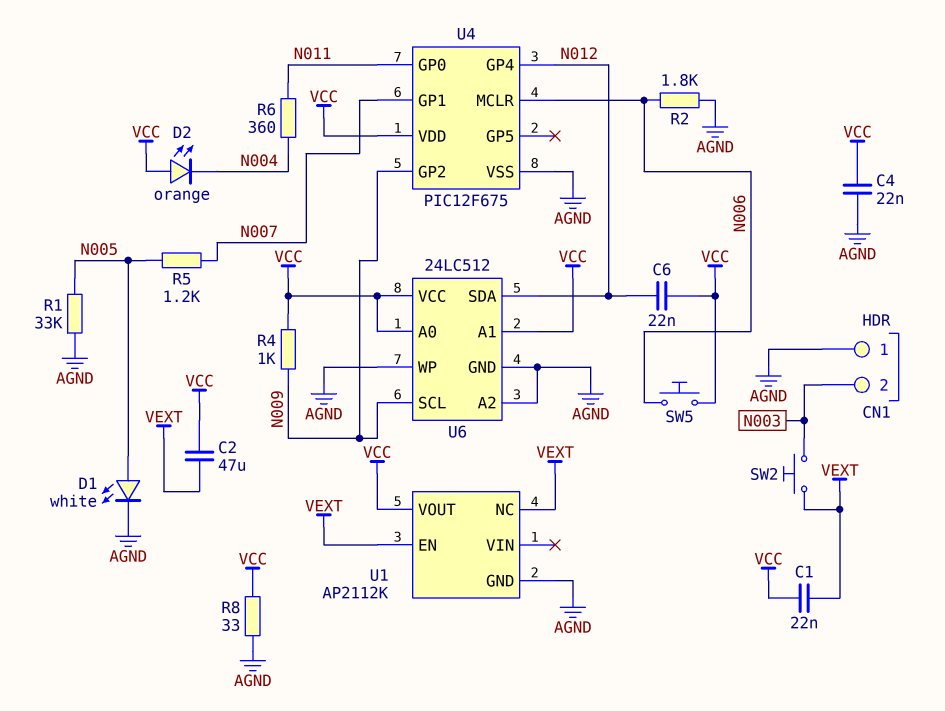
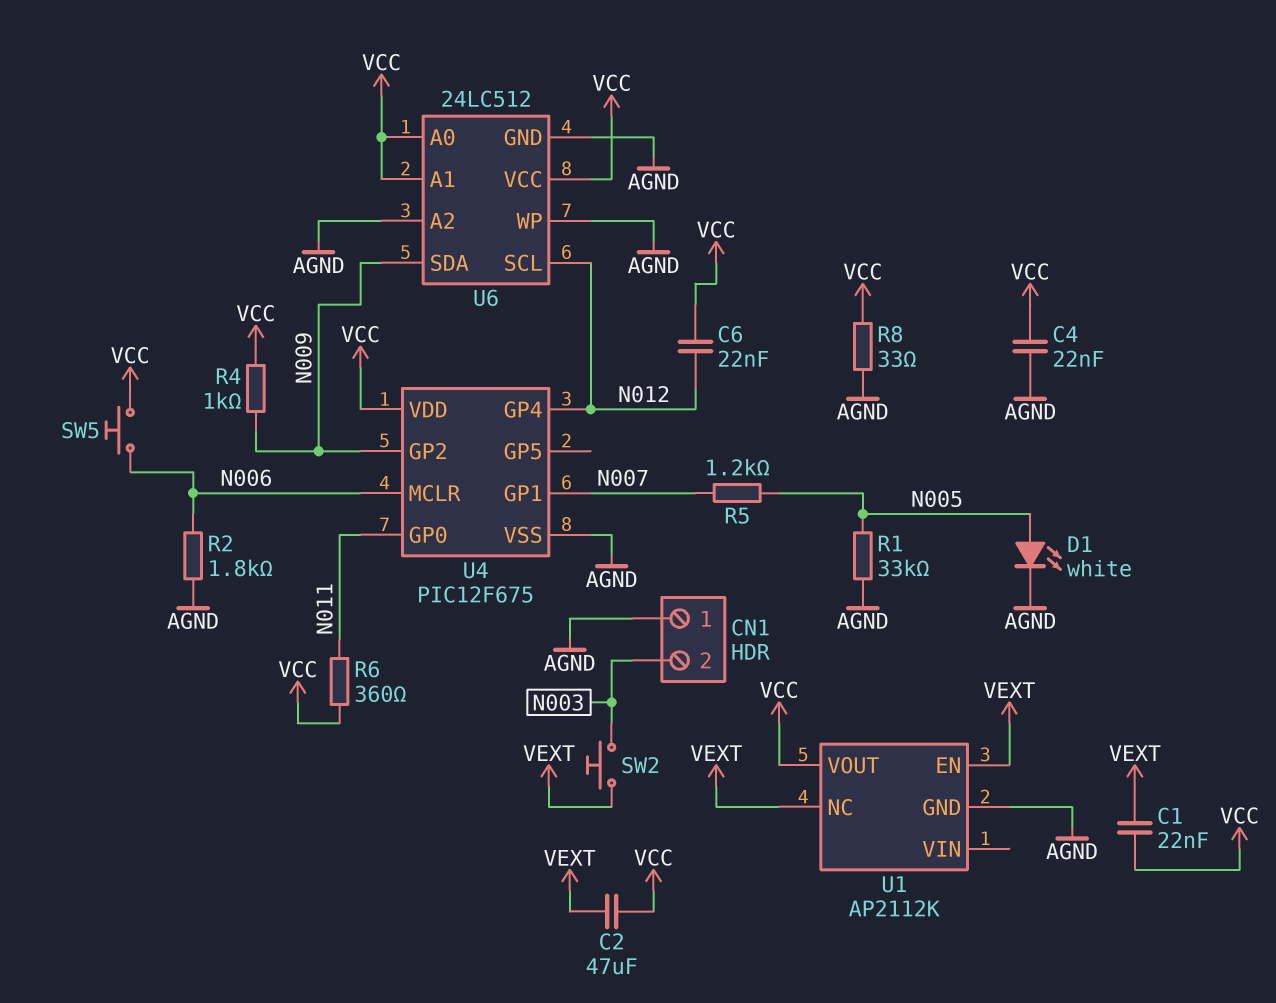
D2: LED orange (A VCC, K N004) -> none
R6: 360 (N004, N011) -> 360 (N011, VCC)
U6 pin SCL: N009 -> N012
U6 pin SDA: N012 -> N009

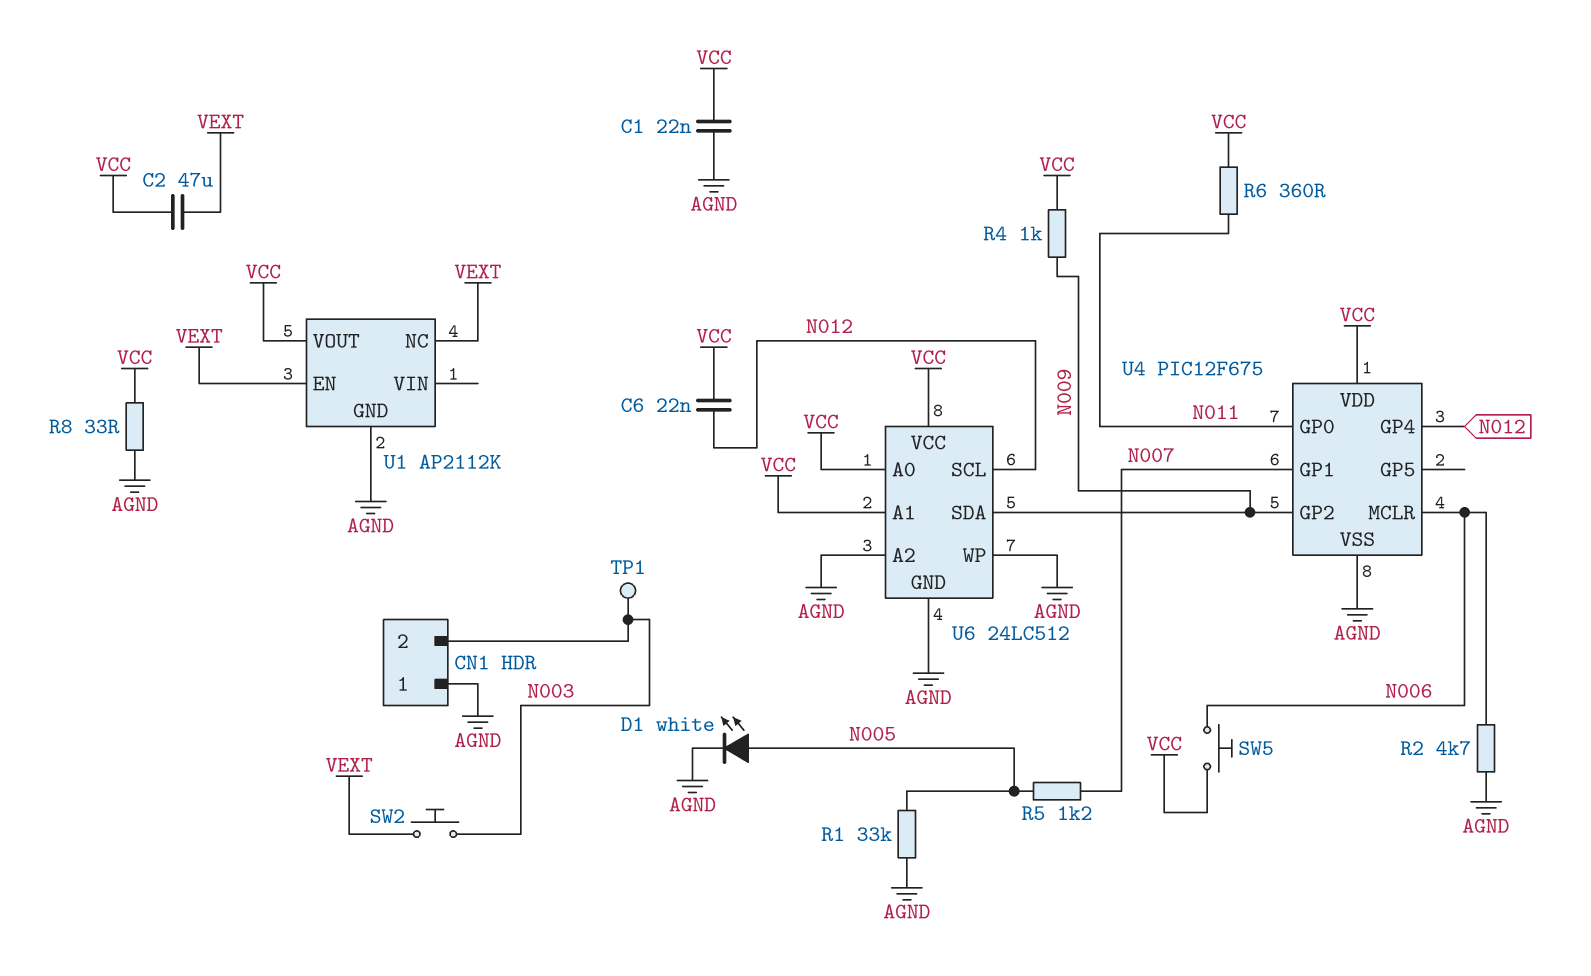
C1: 22nF (VCC, VEXT) -> 22nF (AGND, VCC)
C4: 22nF (AGND, VCC) -> none
R2: 1.8k (AGND, N006) -> 4.7k (AGND, N006)
TP1: none -> test point (N003)

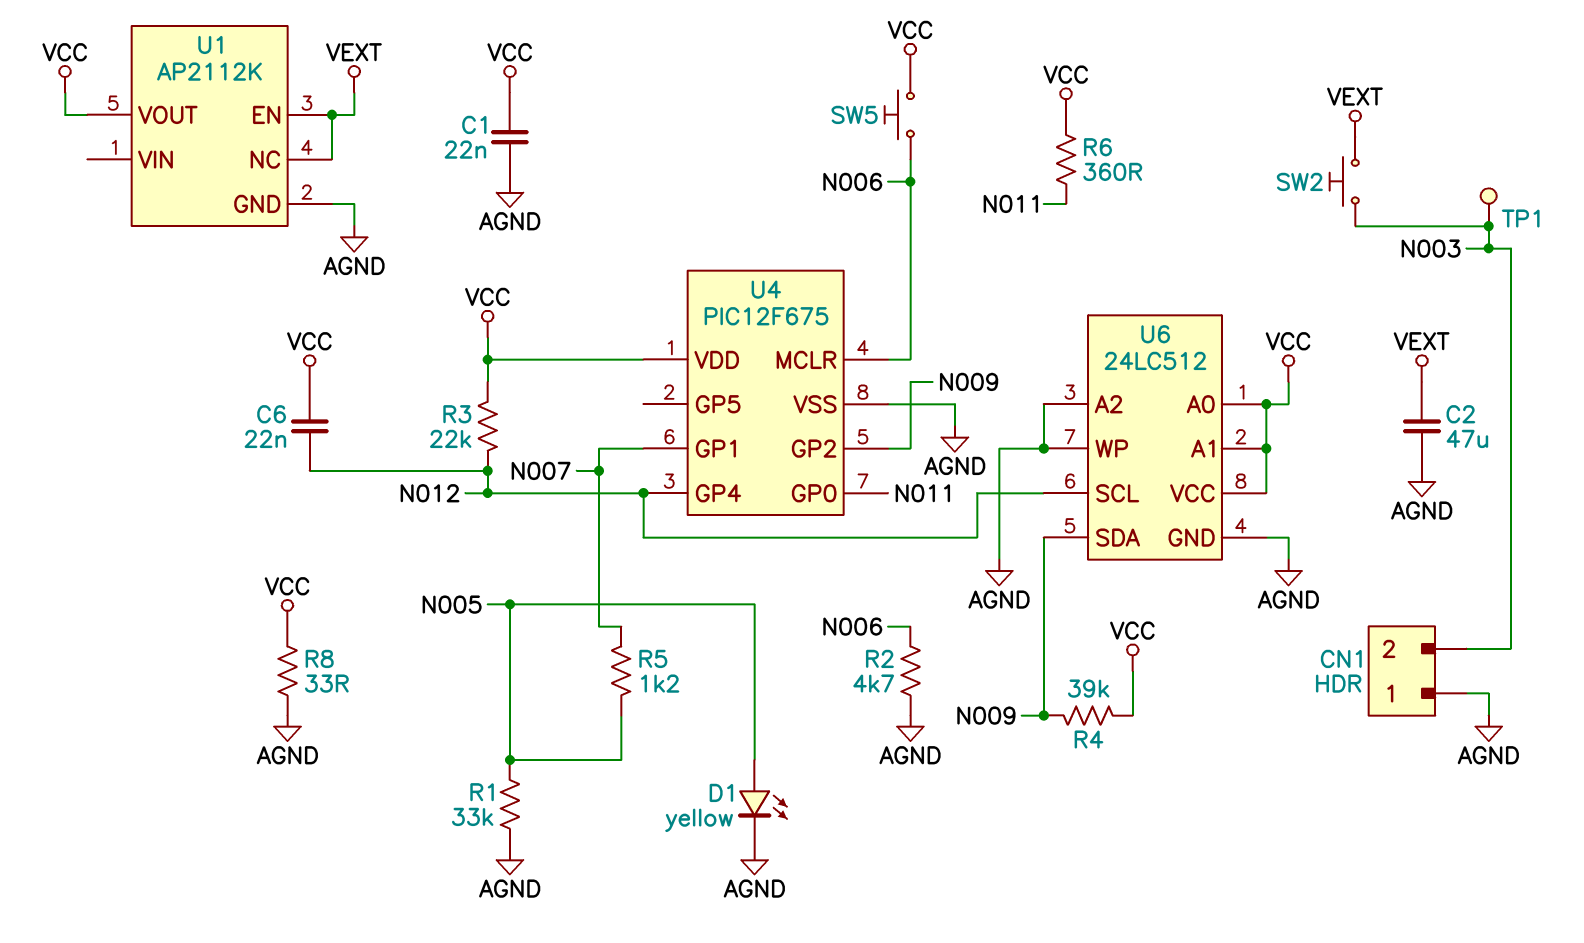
C2: 47uF (VCC, VEXT) -> 47uF (AGND, VEXT)
D1: LED white (A N005, K AGND) -> LED yellow (A N005, K AGND)
R3: none -> 22k (N012, VCC)
R4: 1k (N009, VCC) -> 39k (N009, VCC)

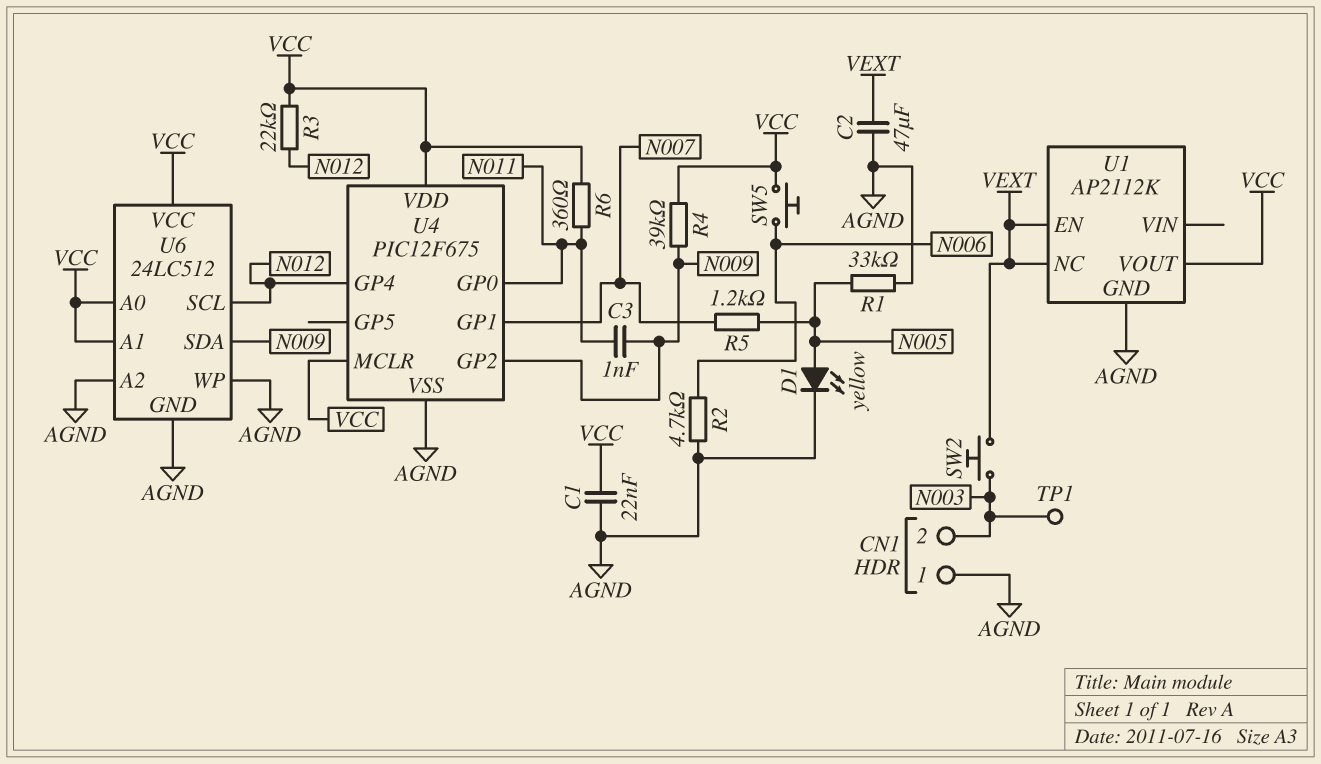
C3: none -> 1nF (N009, N011)
C6: 22nF (N012, VCC) -> none
R8: 33 (AGND, VCC) -> none
U4 pin MCLR: N006 -> VCC

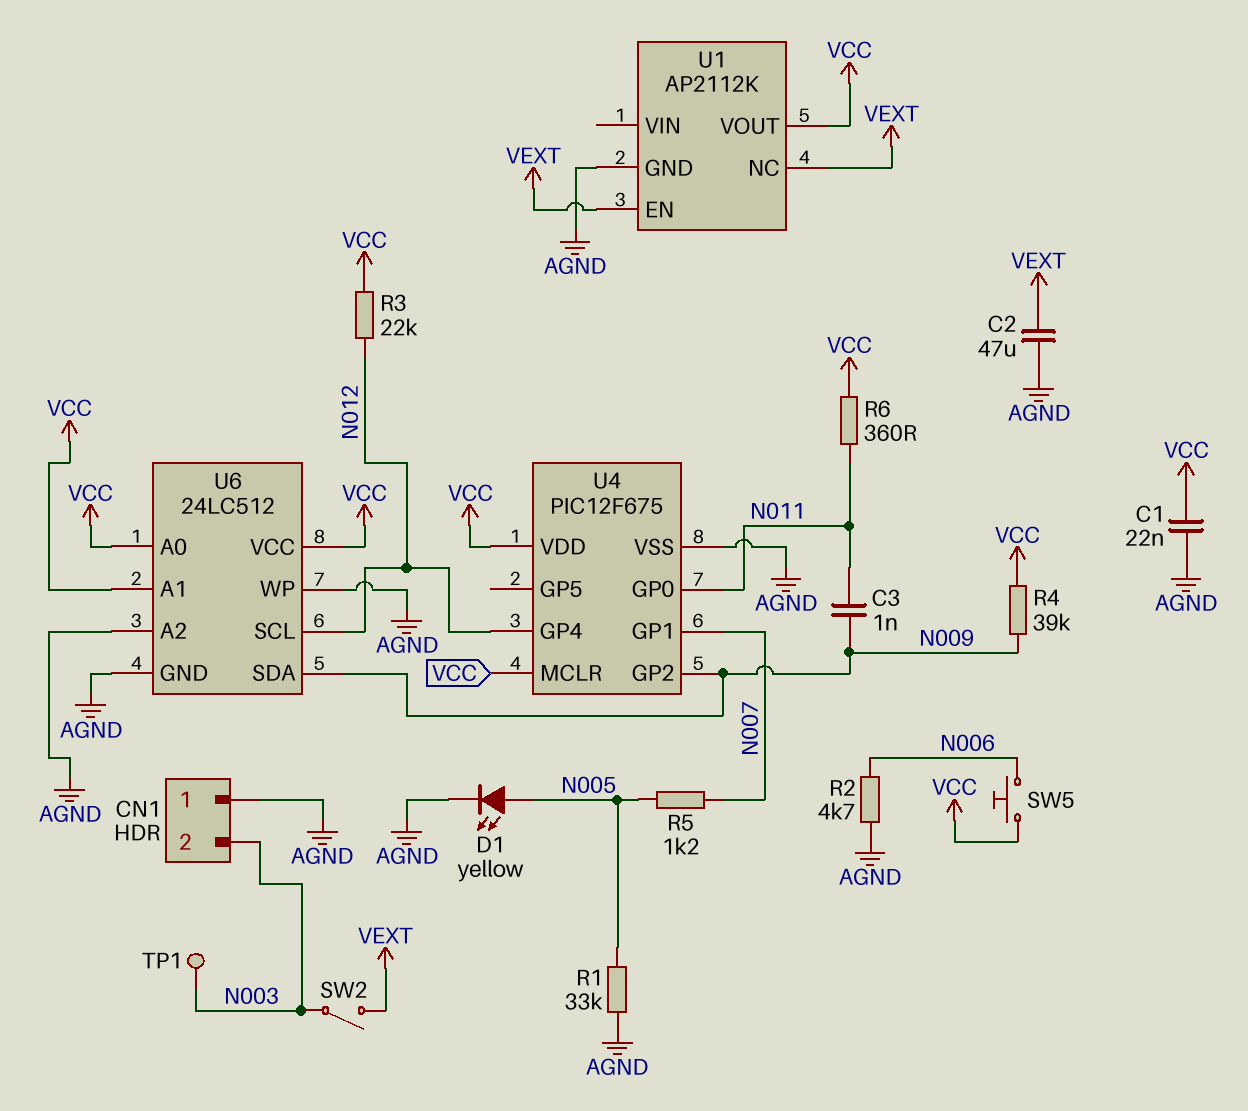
SW2: button (N003, VEXT) -> switch (N003, VEXT)

